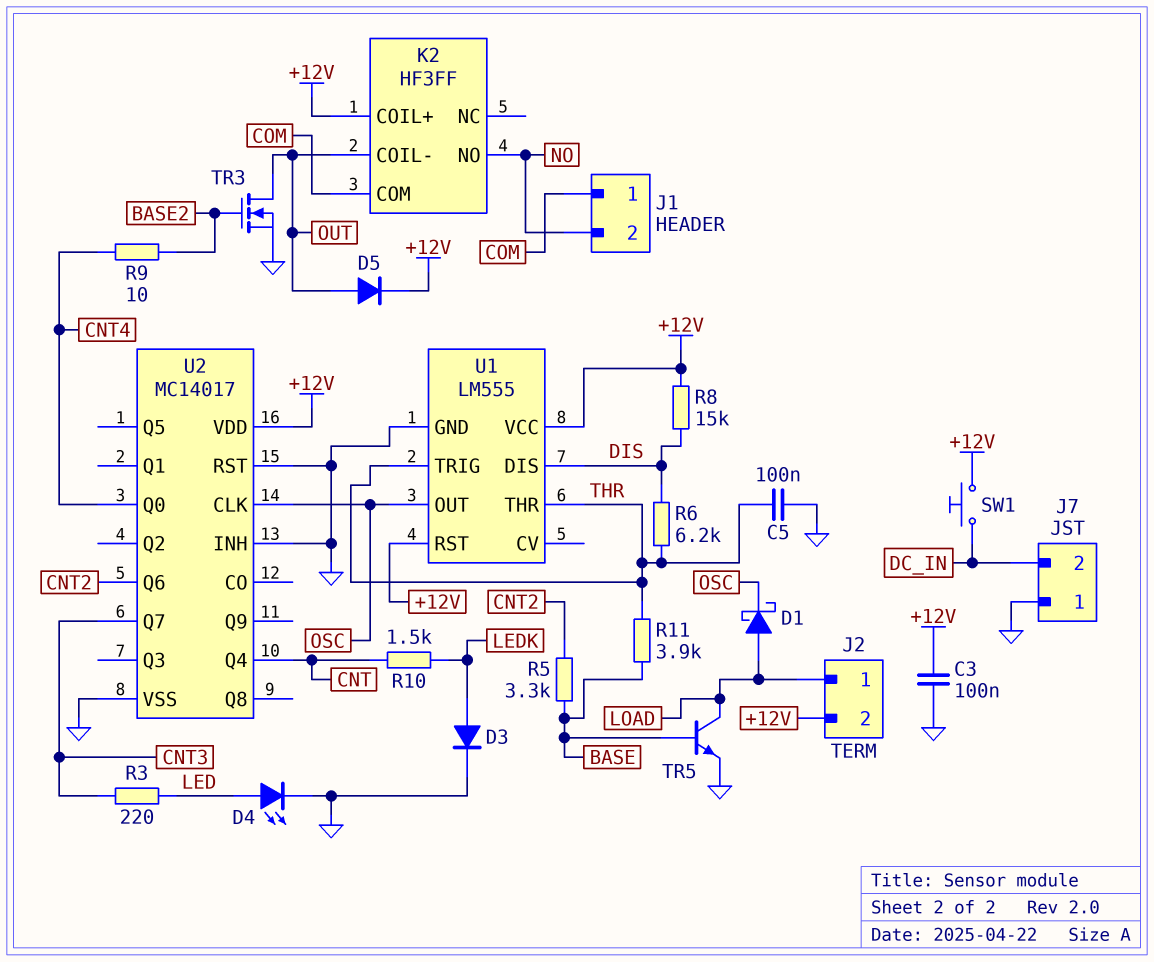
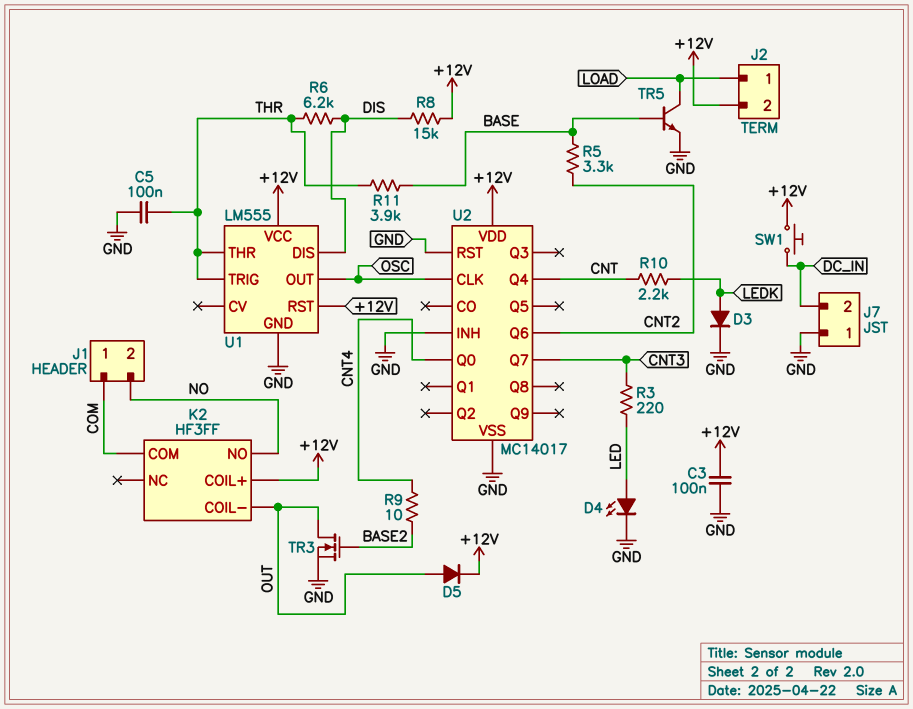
D1: schottky (A LOAD, K OSC) -> none
R10: 1.5k (CNT, LEDK) -> 2.2k (CNT, LEDK)

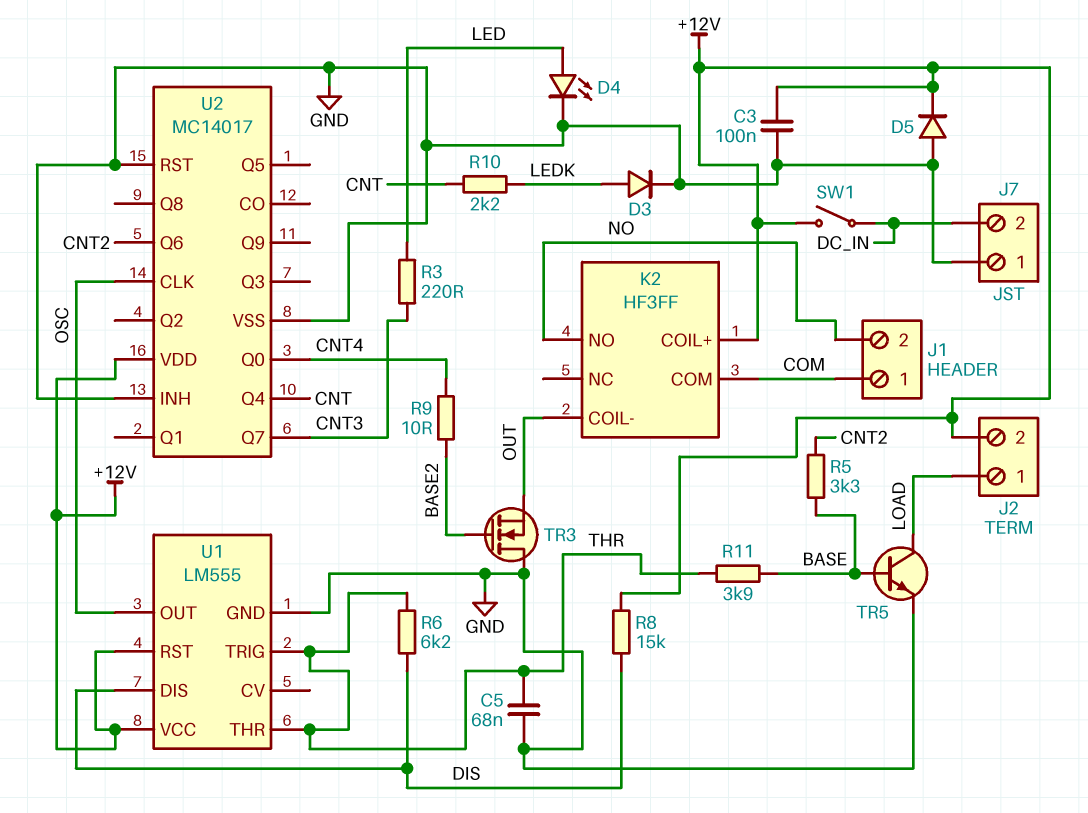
C5: 100nF (GND, THR) -> 68nF (GND, THR)
D5: diode (A OUT, K +12V) -> diode (A GND, K +12V)
SW1: button (+12V, DC_IN) -> switch (+12V, DC_IN)
TR3: NMOS (G BASE2, D OUT, S GND) -> NMOS (G BASE2, D GND, S OUT)

